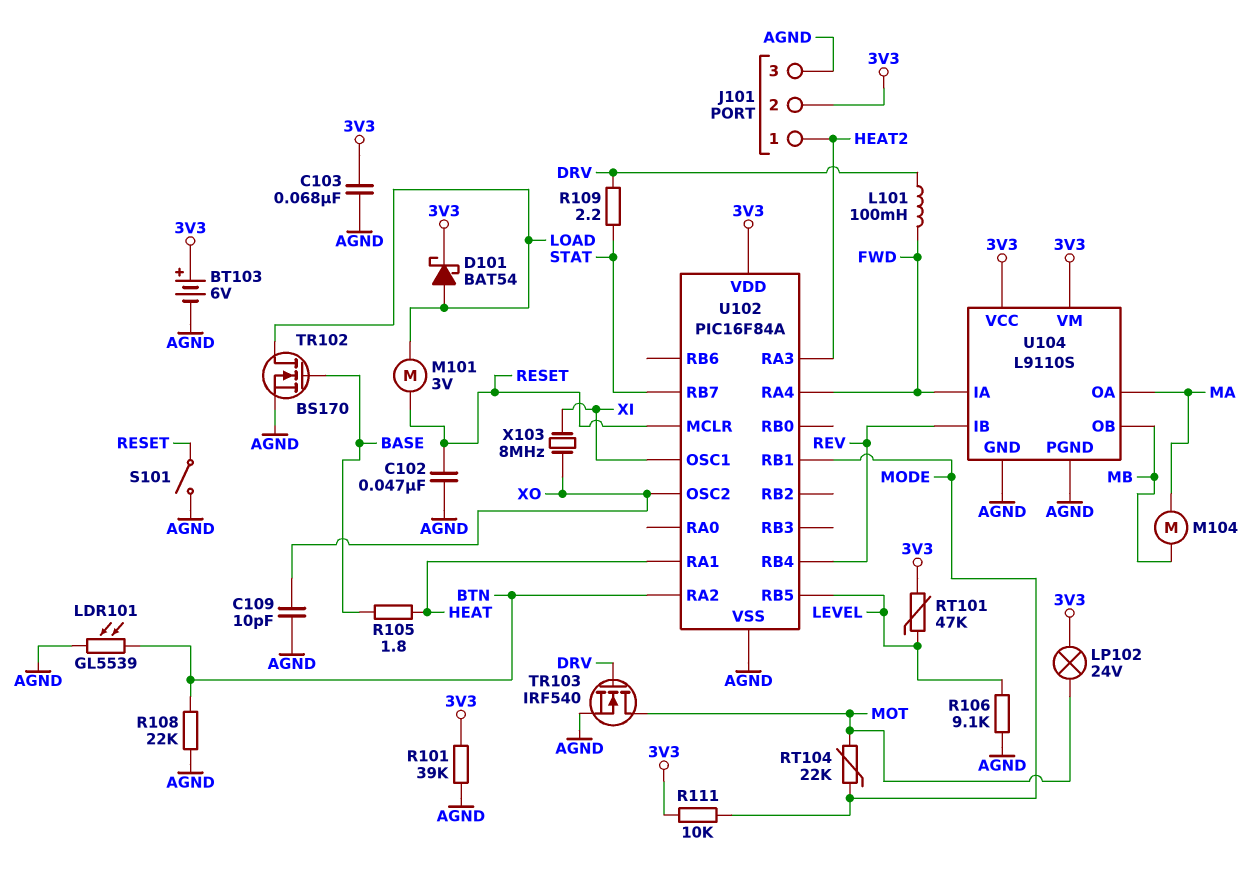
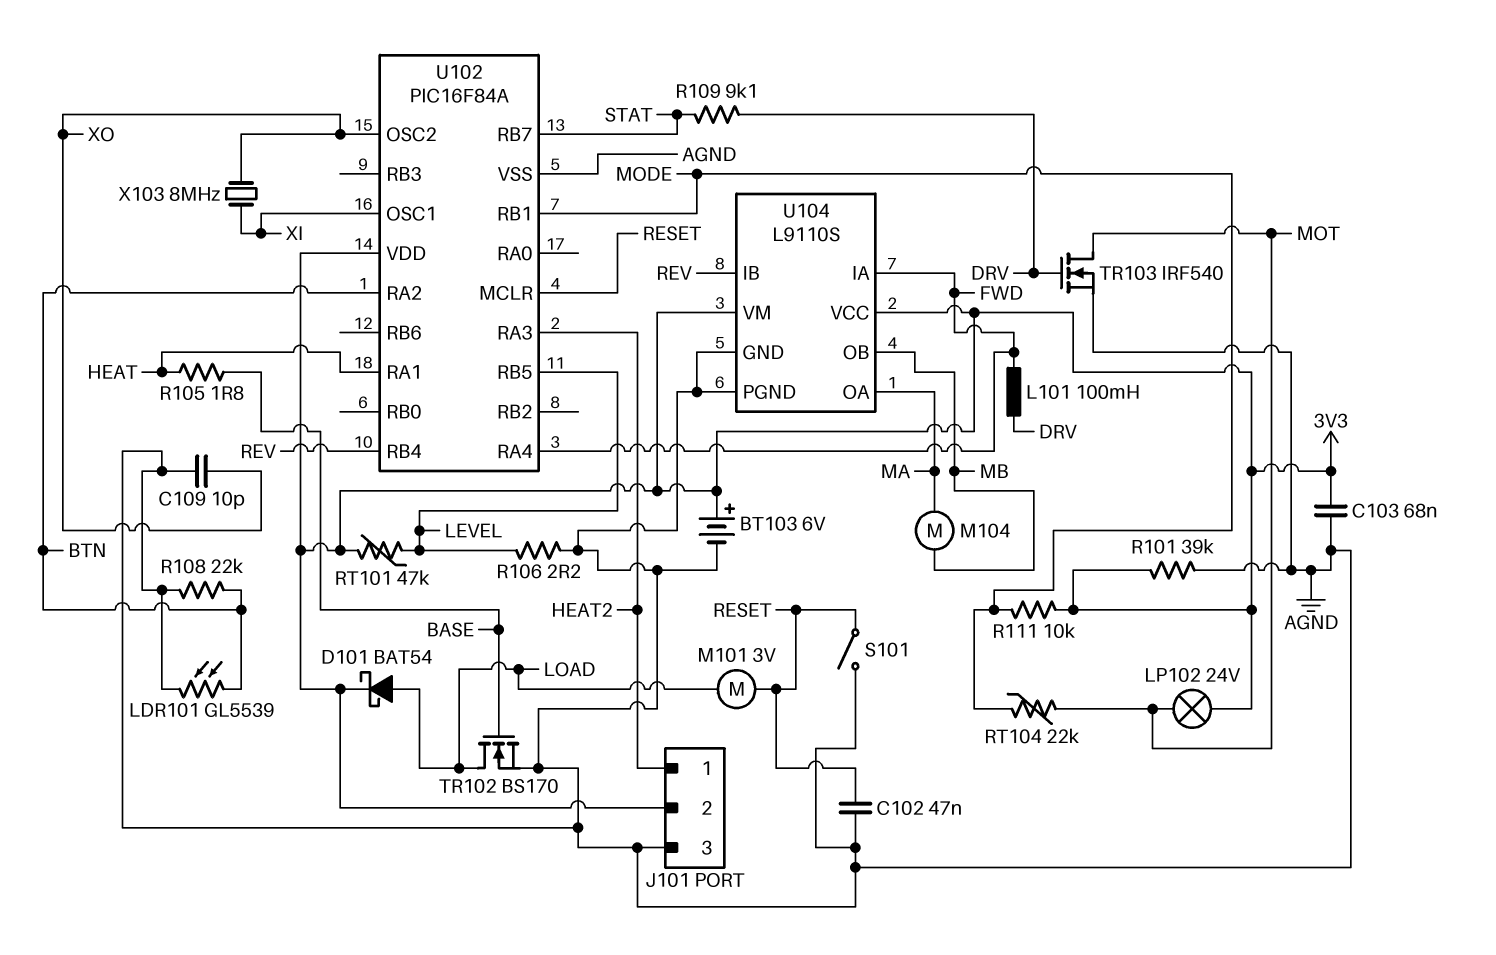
R106: 9.1k (AGND, LEVEL) -> 2.2 (AGND, LEVEL)
R109: 2.2 (DRV, STAT) -> 9.1k (DRV, STAT)

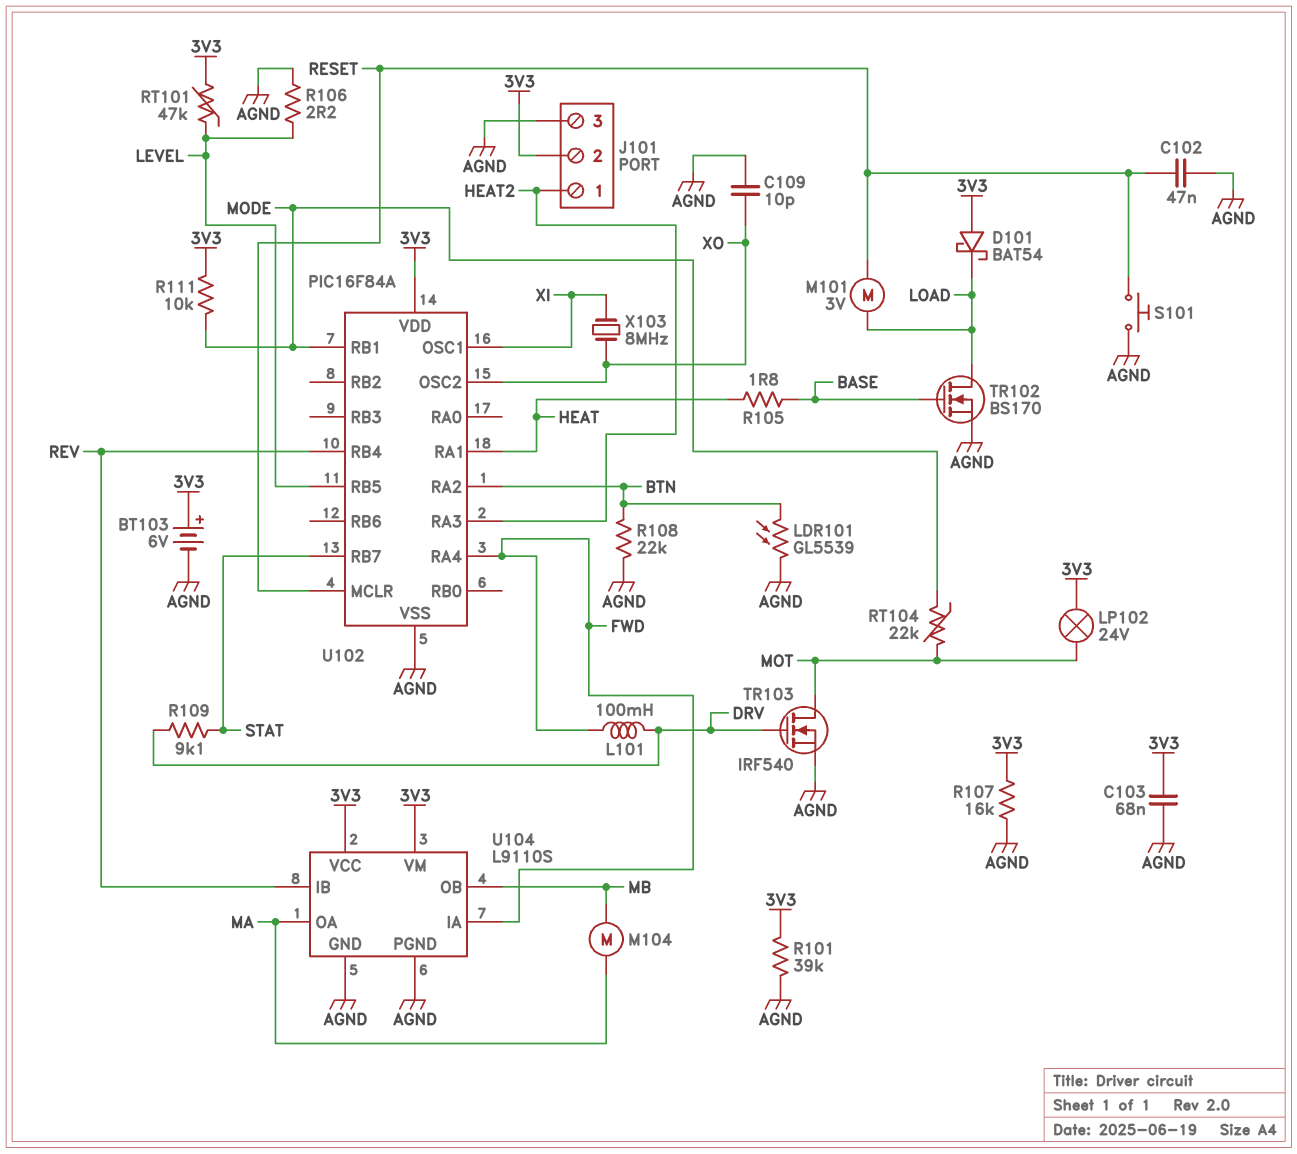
D101: schottky BAT54 (A LOAD, K 3V3) -> schottky BAT54 (A 3V3, K LOAD)
R107: none -> 16k (3V3, AGND)
S101: switch (AGND, RESET) -> button (AGND, RESET)

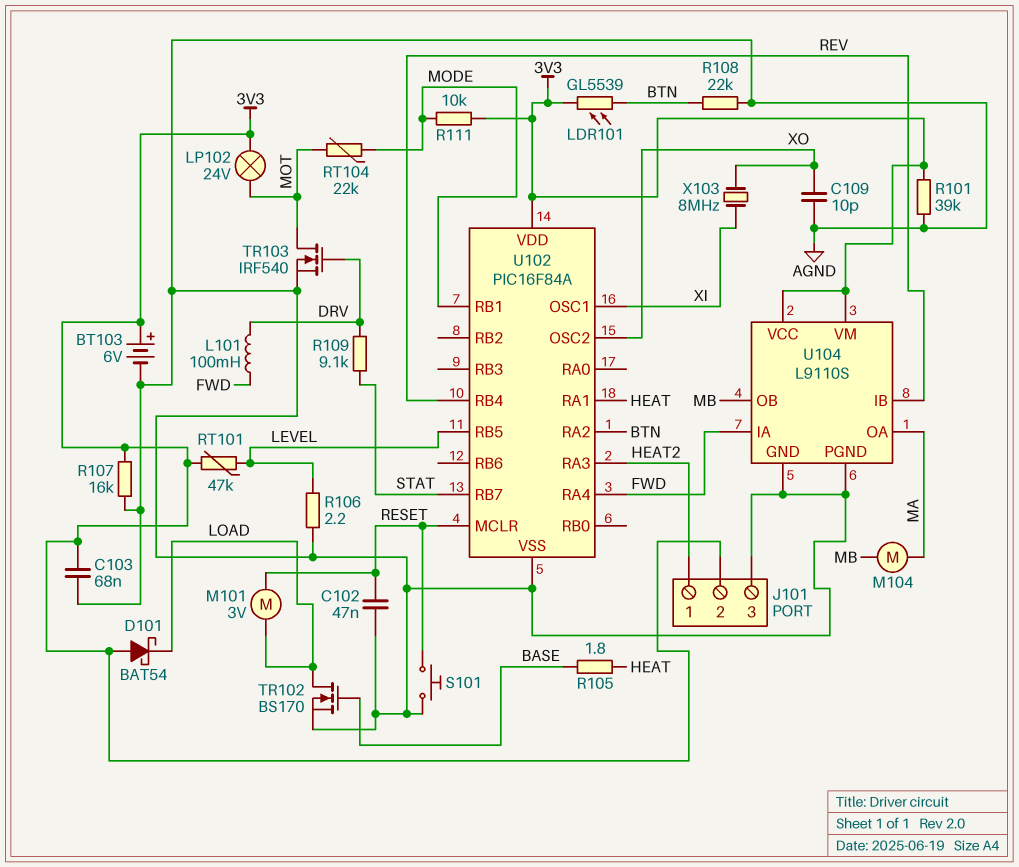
LDR101: GL5539 (AGND, BTN) -> GL5539 (3V3, BTN)

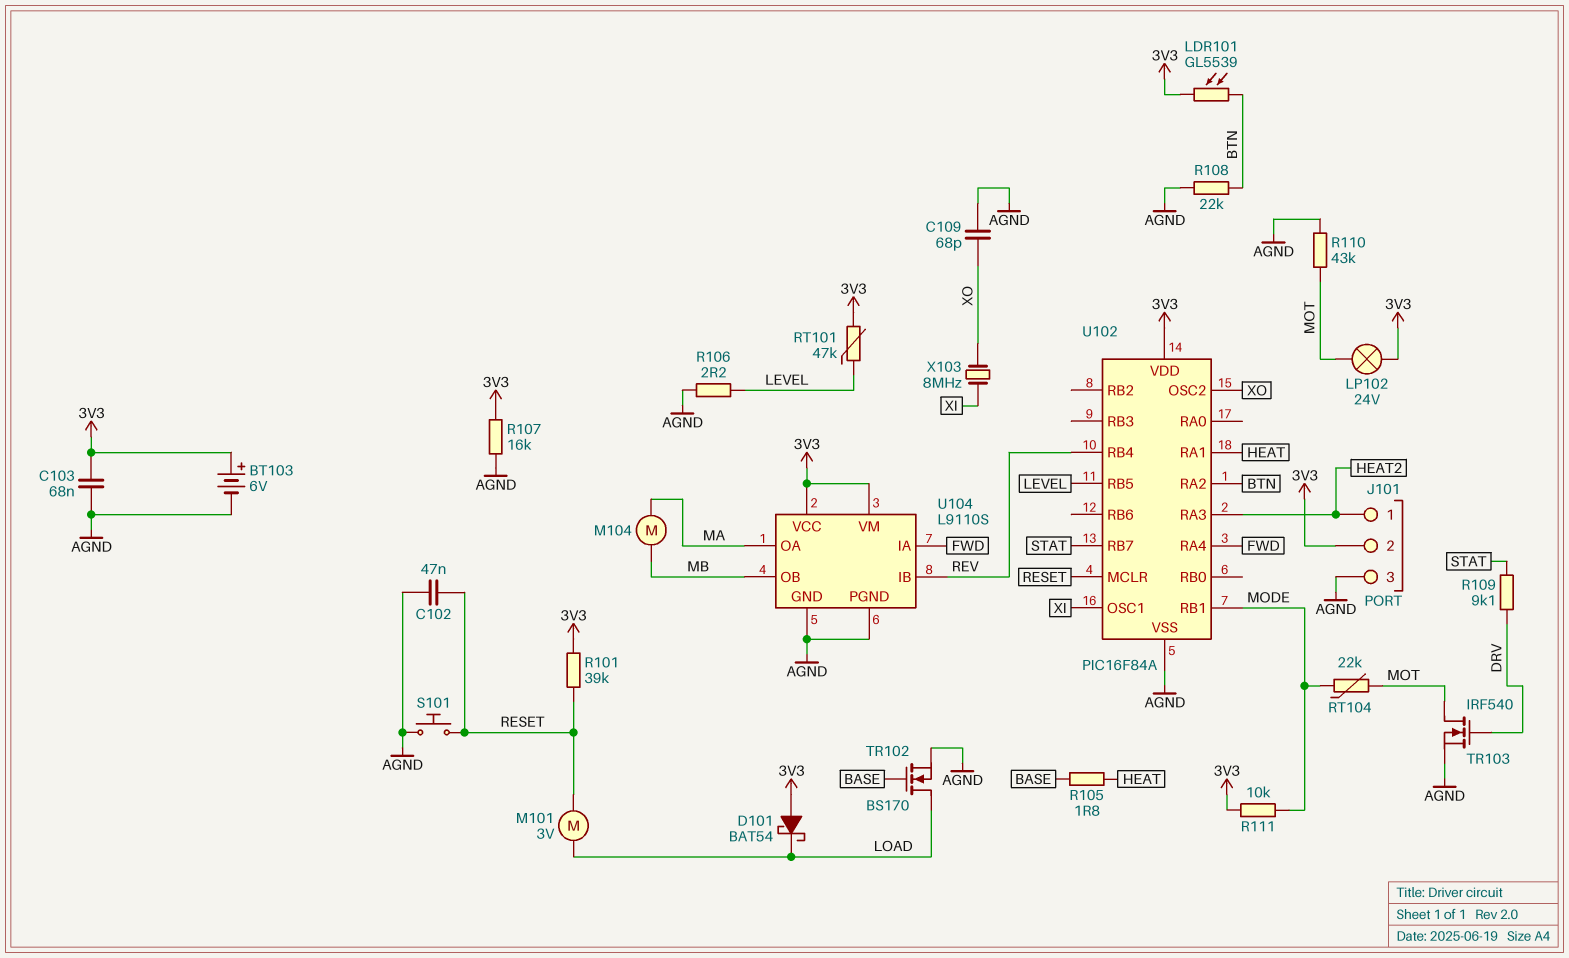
C109: 10pF (AGND, XO) -> 68pF (AGND, XO)
L101: 100mH (DRV, FWD) -> none
R101: 39k (3V3, AGND) -> 39k (3V3, RESET)
R110: none -> 43k (AGND, MOT)

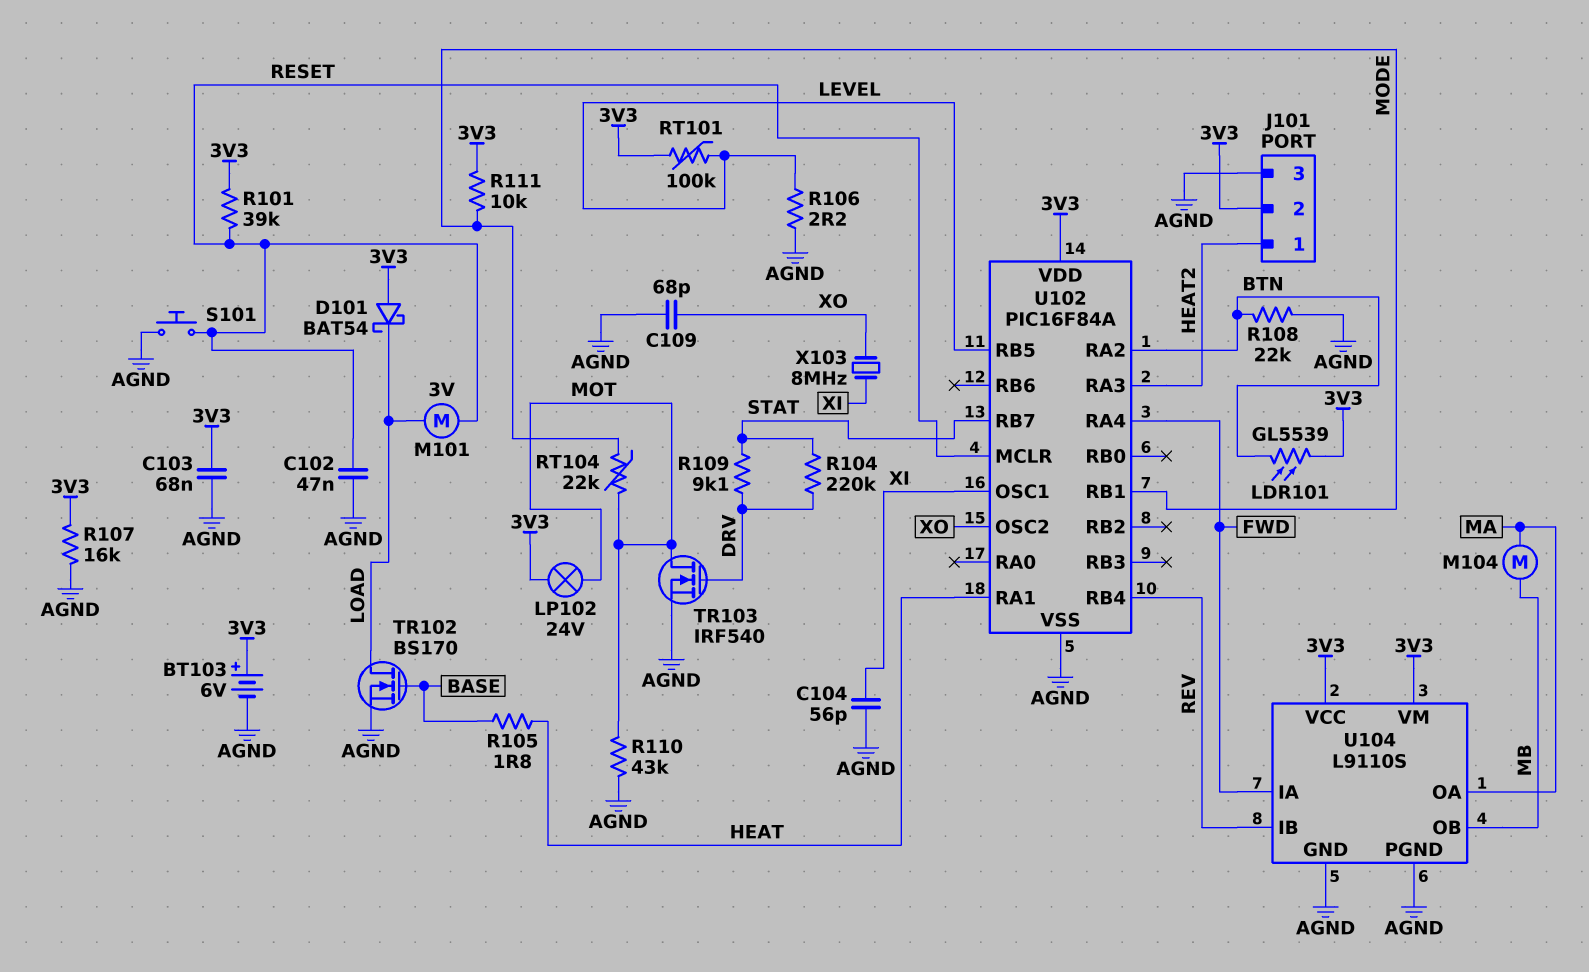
C104: none -> 56pF (AGND, XI)
R104: none -> 220k (DRV, STAT)
RT101: 47k (3V3, LEVEL) -> 100k (3V3, LEVEL)

